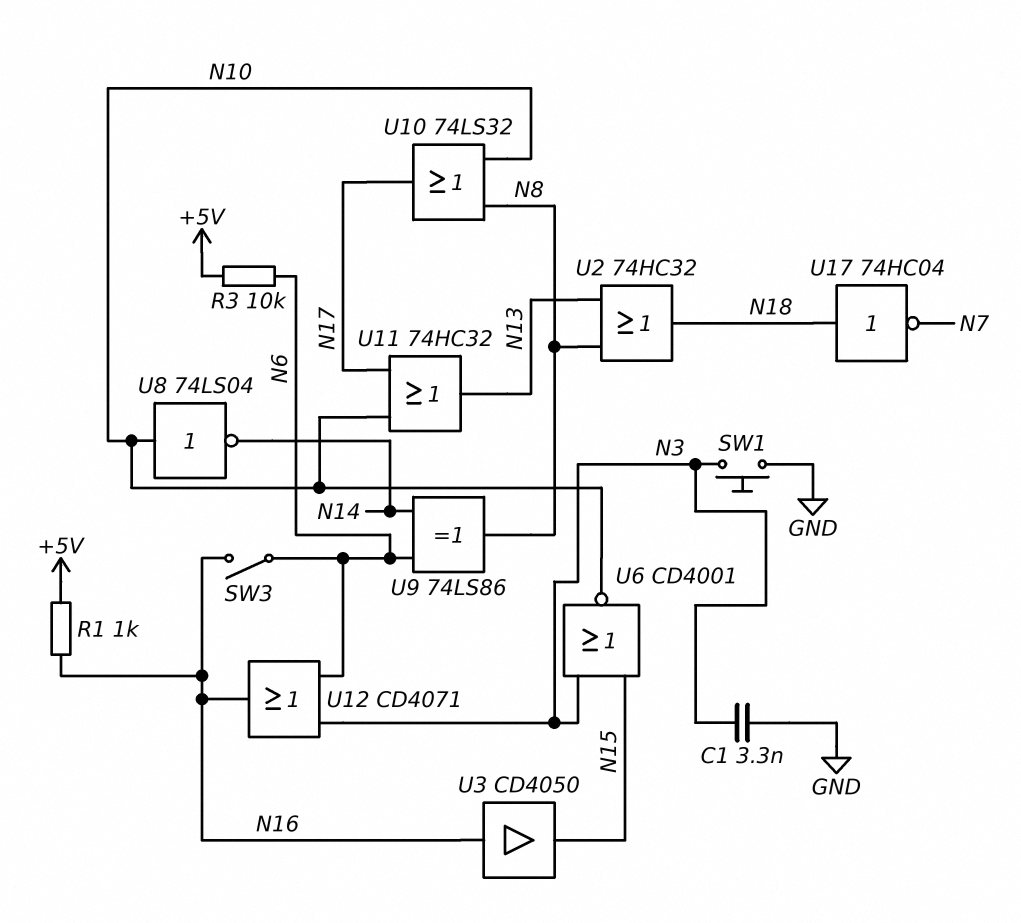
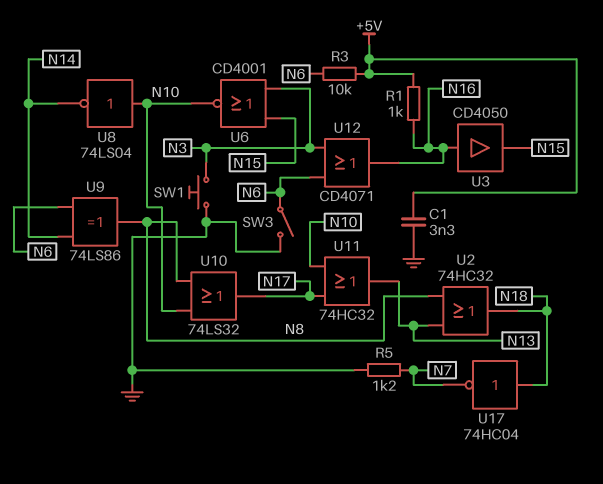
C1: 3.3nF (GND, N3) -> 3.3nF (+5V, GND)
R5: none -> 1.2k (GND, N7)
SW3: switch (N6, N16) -> switch (GND, N6)

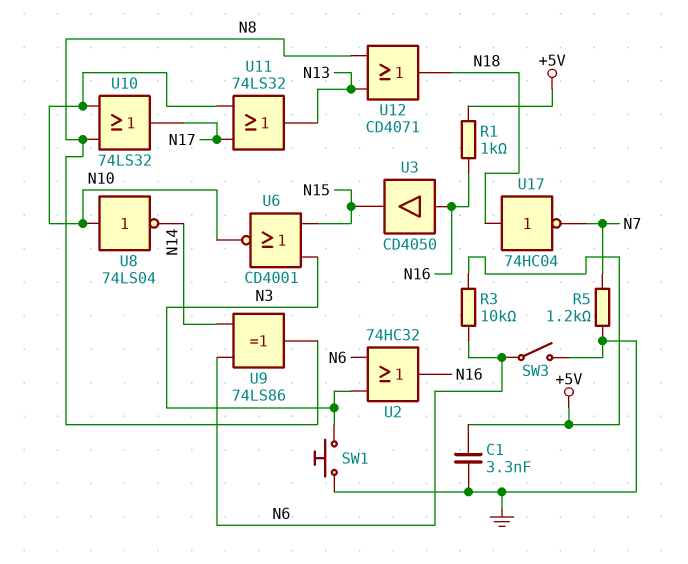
U2: OR 74HC32 (in N8, in N13, out N18) -> OR 74HC32 (in N3, in N6, out N16)
U11: OR 74HC32 (in N10, in N17, out N13) -> OR 74LS32 (in N10, in N17, out N13)
U12: OR CD4071 (in N3, in N6, out N16) -> OR CD4071 (in N8, in N13, out N18)

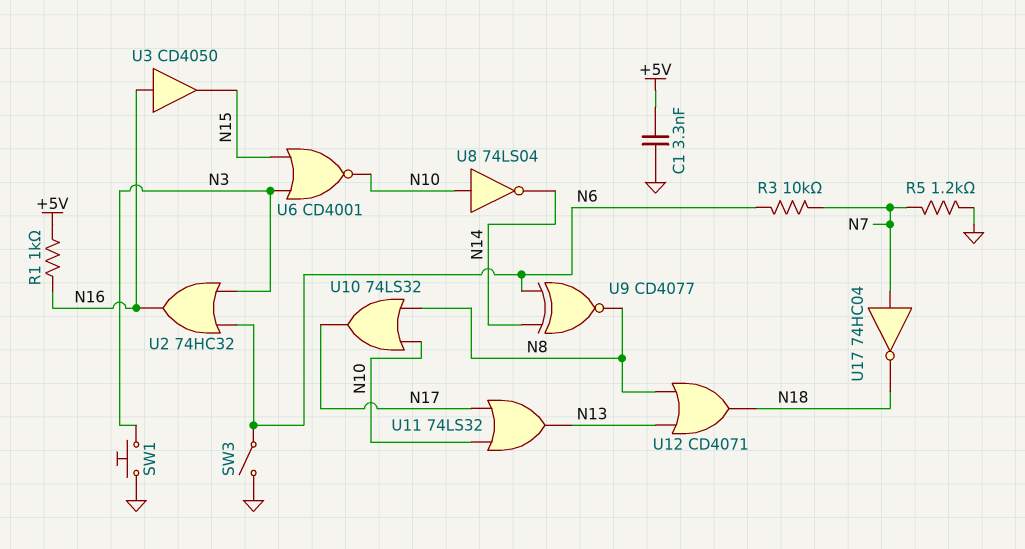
R3: 10k (+5V, N6) -> 10k (N6, N7)
U9: XOR 74LS86 (in N6, in N14, out N8) -> XNOR CD4077 (in N6, in N14, out N8)
U17: NOT 74HC04 (in N18, out N7) -> NOT 74HC04 (in N7, out N18)

